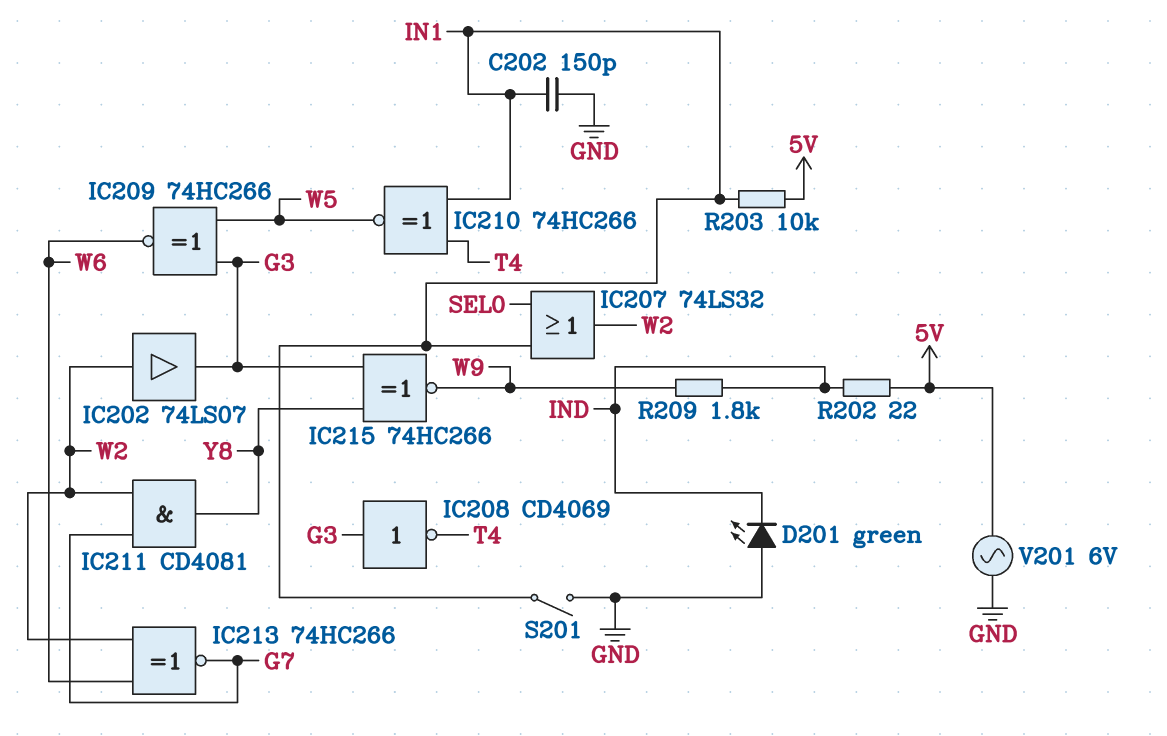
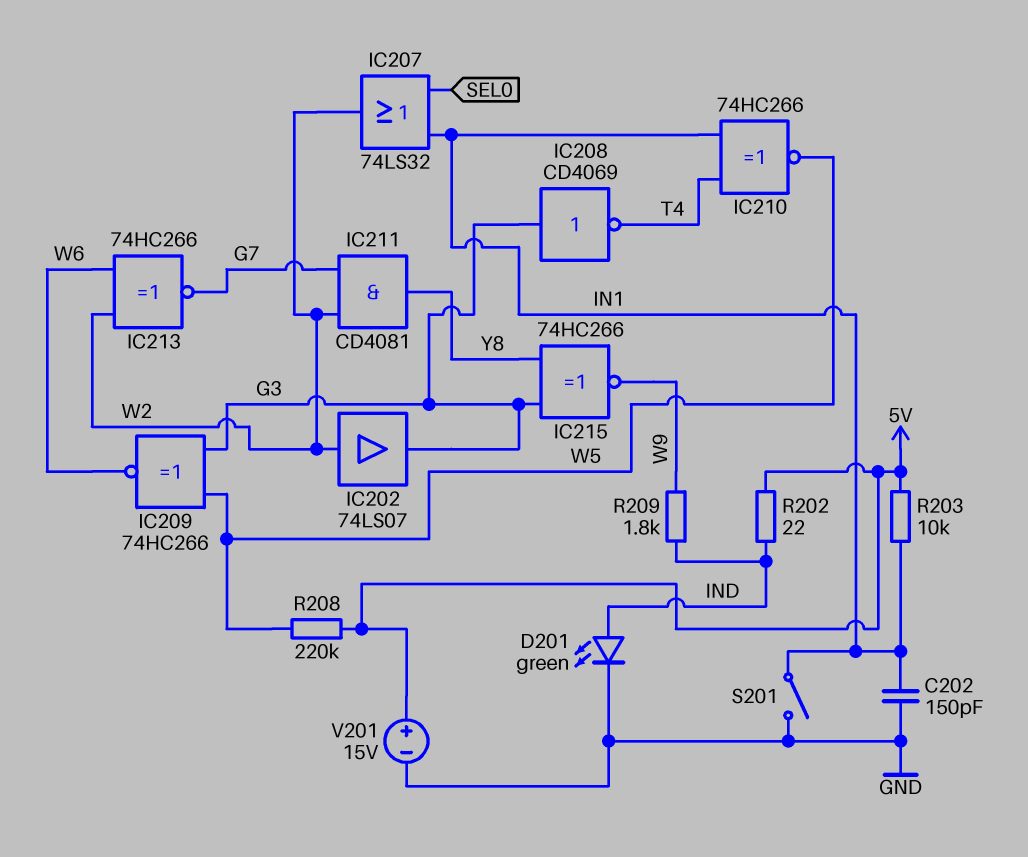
D201: LED green (A GND, K IND) -> LED green (A IND, K GND)
R208: none -> 220k (5V, W5)
V201: AC 6V (5V, GND) -> 15V (plus 5V, minus GND)

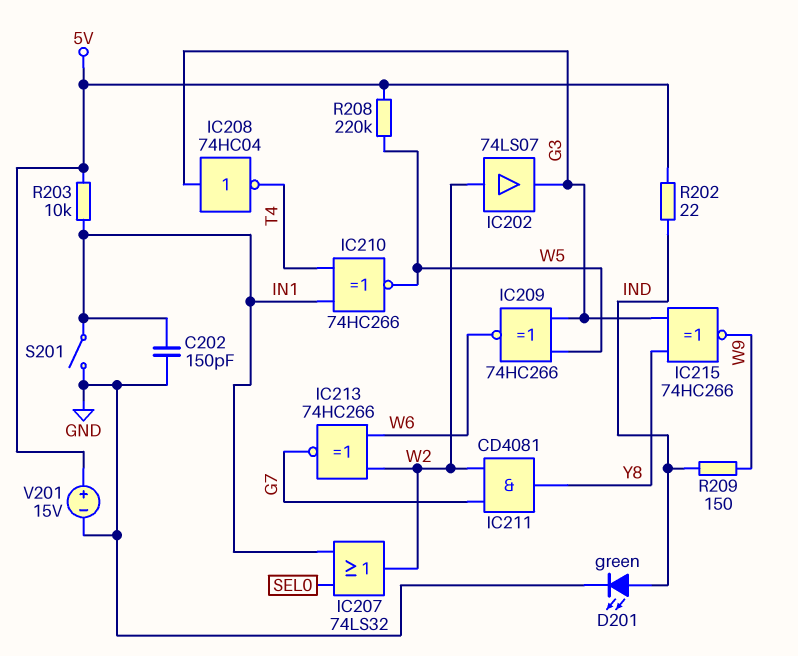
IC208: NOT CD4069 (in G3, out T4) -> NOT 74HC04 (in G3, out T4)
R209: 1.8k (IND, W9) -> 150 (IND, W9)

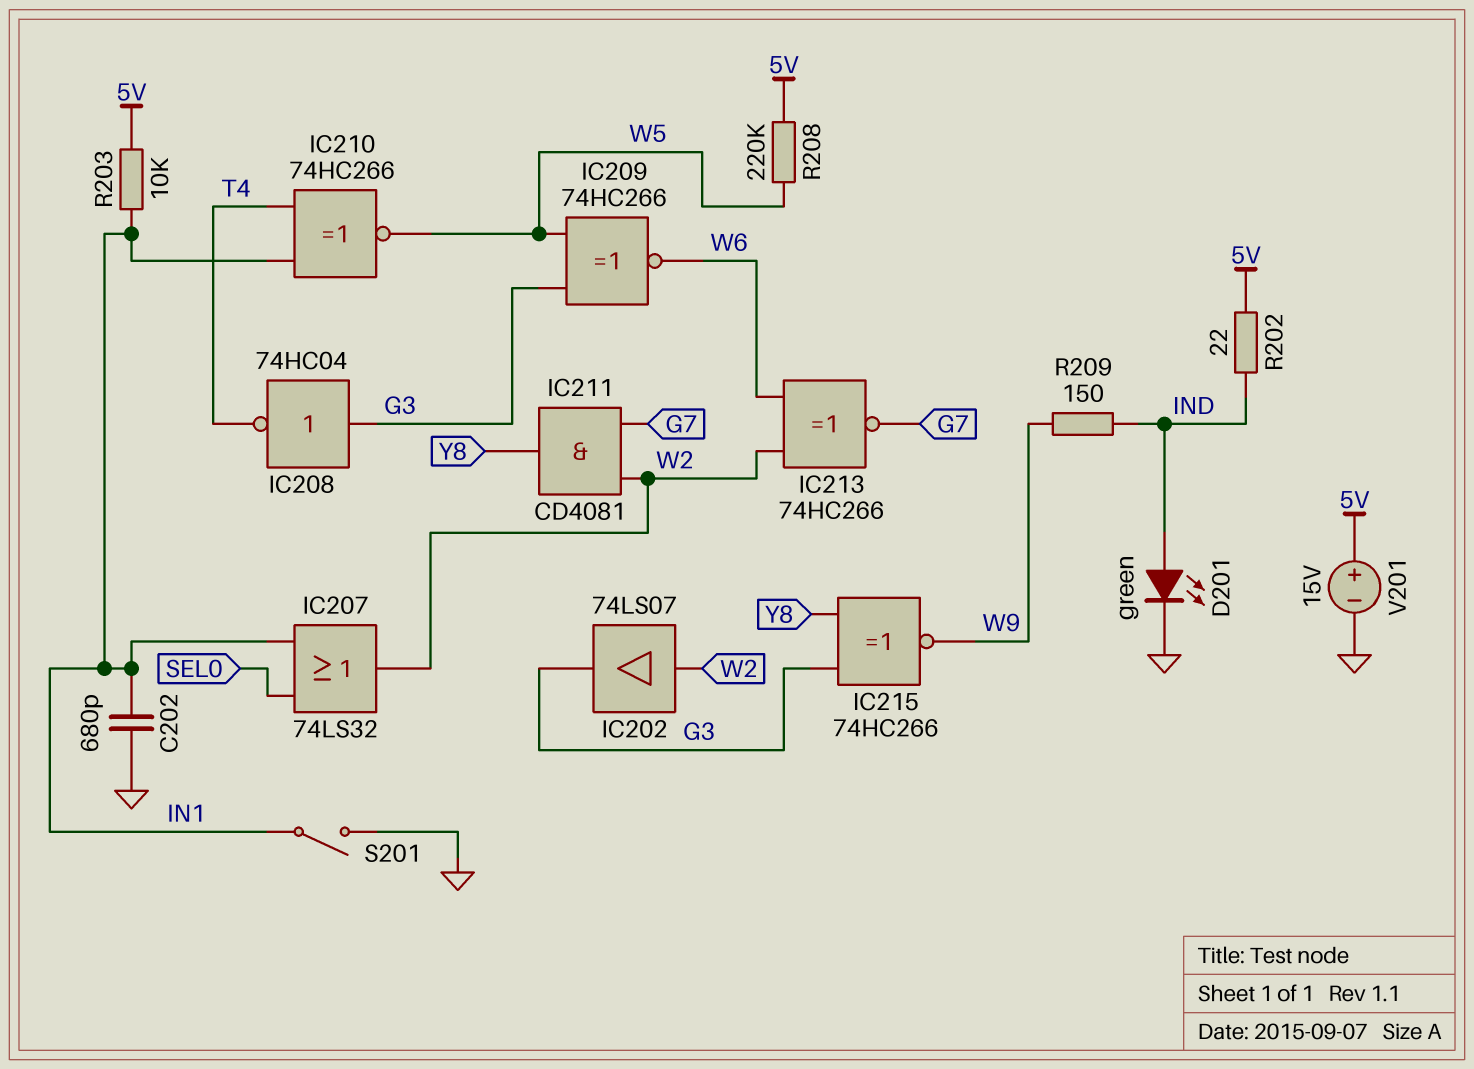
C202: 150pF (GND, IN1) -> 680pF (GND, IN1)

